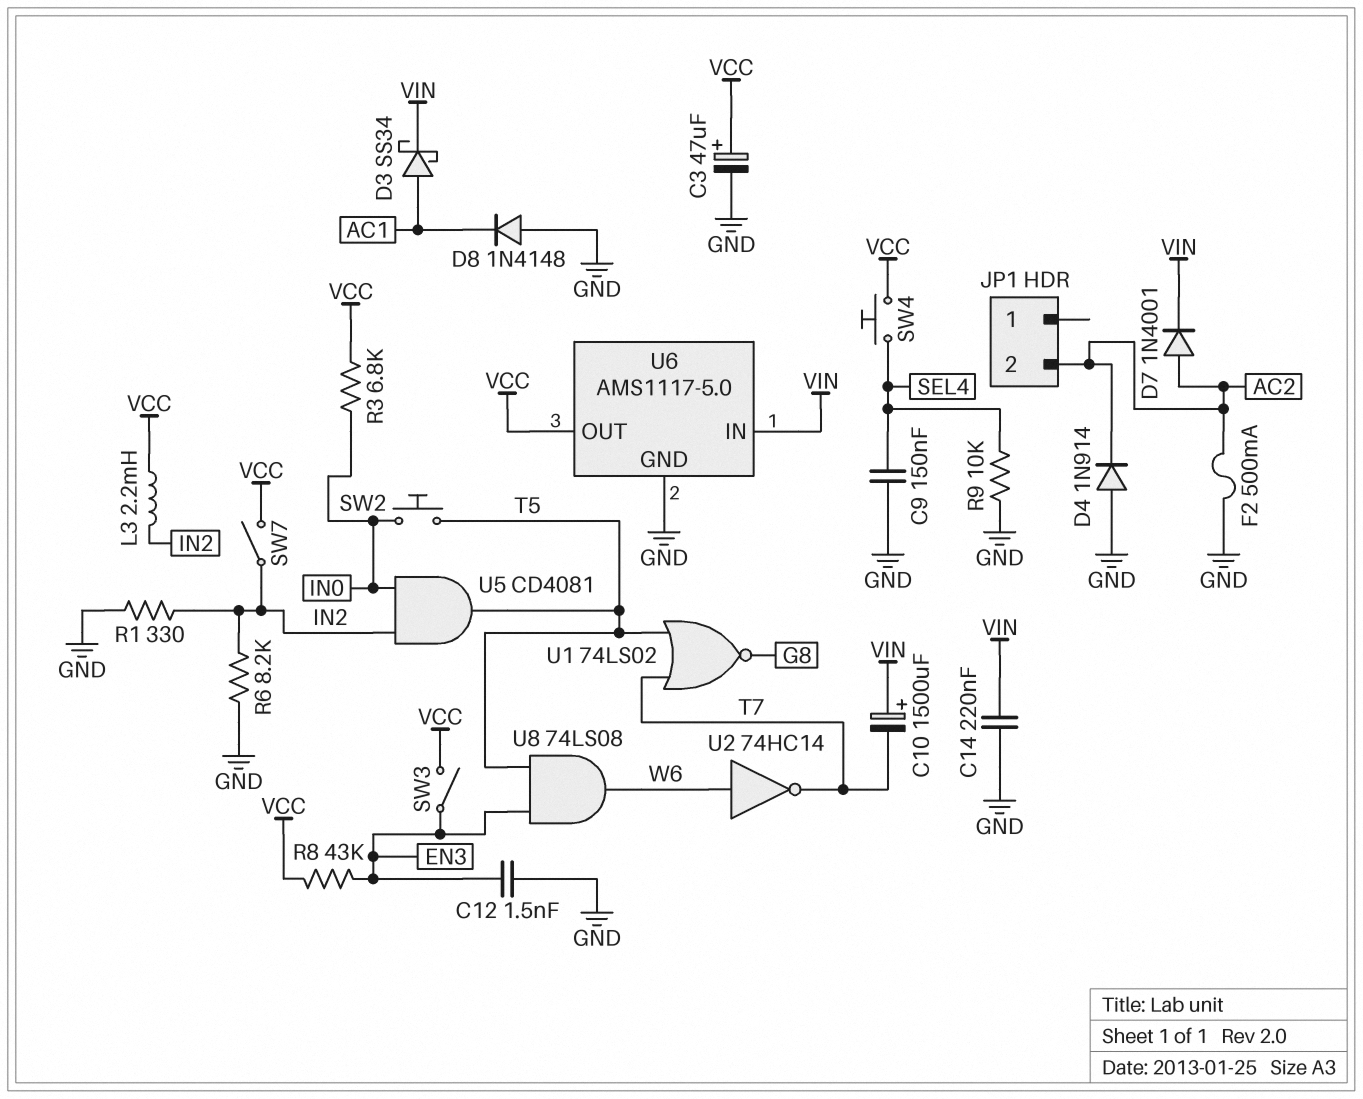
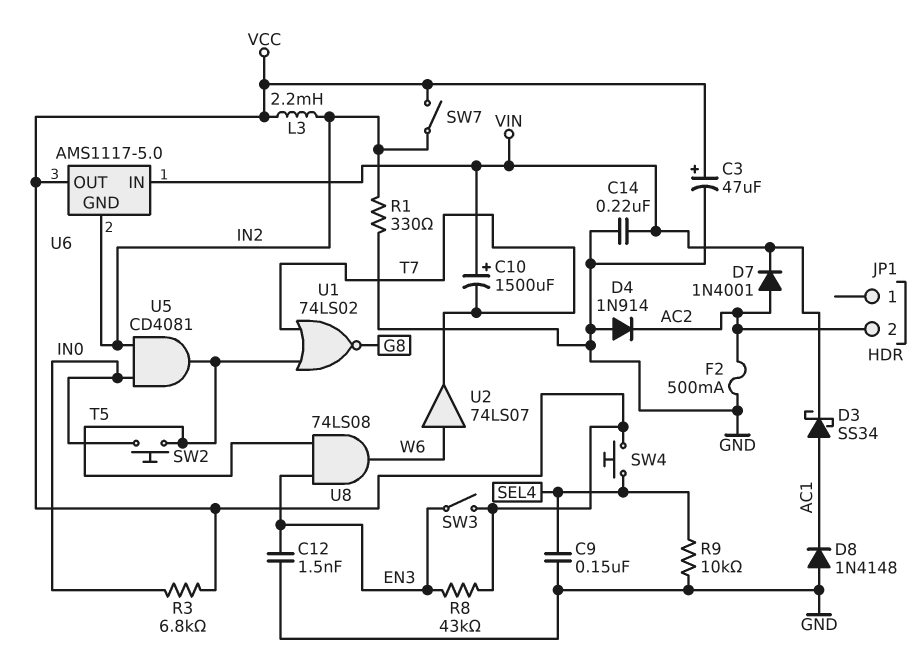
R6: 8.2k (GND, IN2) -> none
U2: NOT 74HC14 (in W6, out T7) -> buffer 74LS07 (in W6, out T7)
U6 pin GND: GND -> IN2

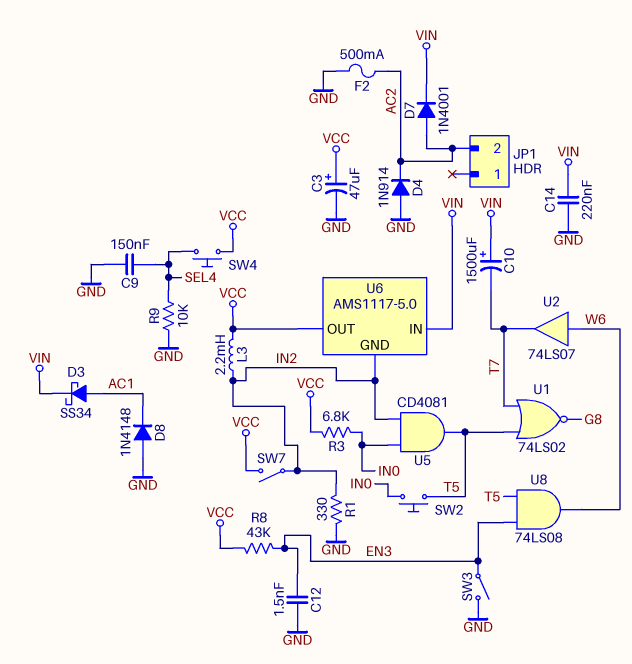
SW3: switch (EN3, VCC) -> switch (EN3, GND)

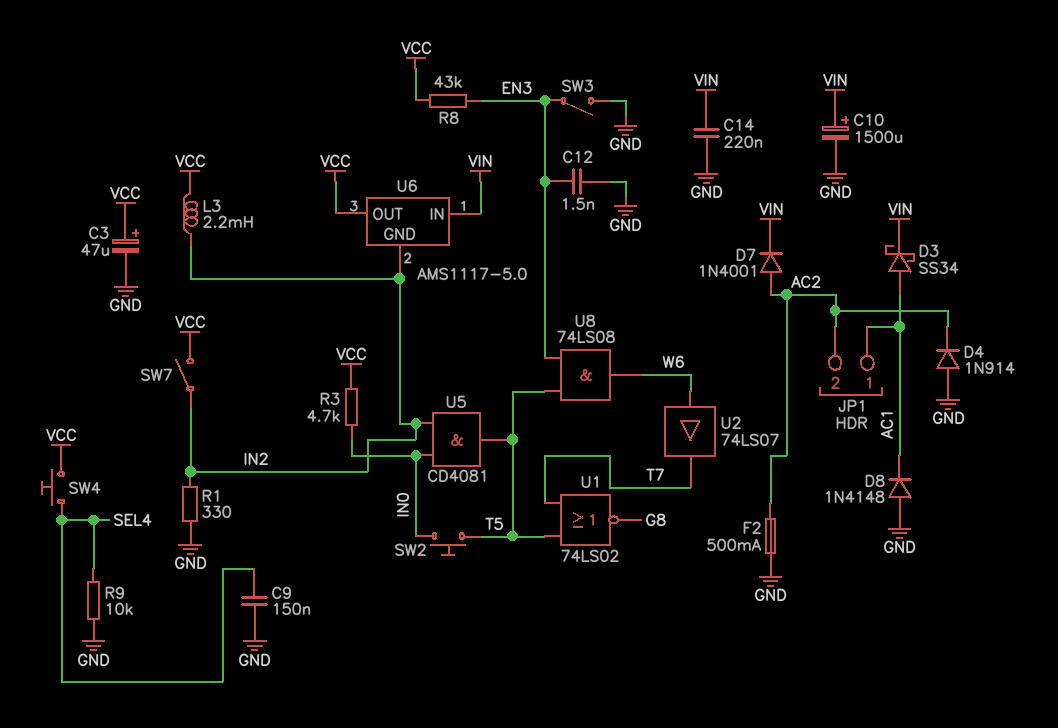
C10: 1500uF (plus VIN, minus T7) -> 1500uF (plus VIN, minus GND)
JP1 pin 1: none -> AC1
R3: 6.8k (IN0, VCC) -> 4.7k (IN0, VCC)

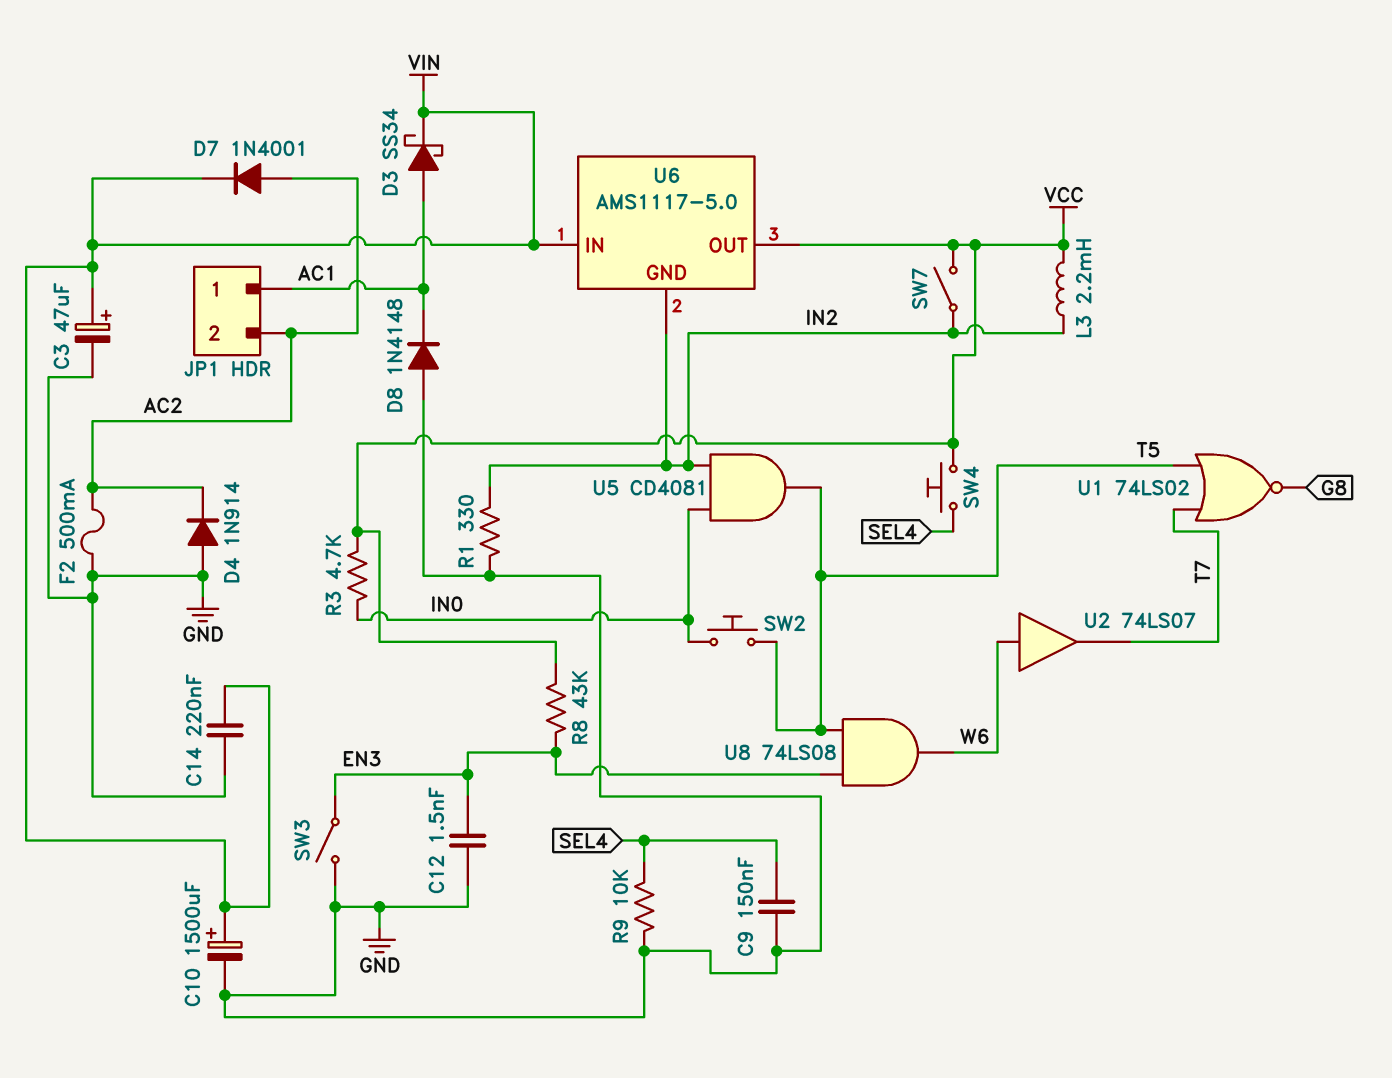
C3: 47uF (plus VCC, minus GND) -> 47uF (plus VIN, minus GND)

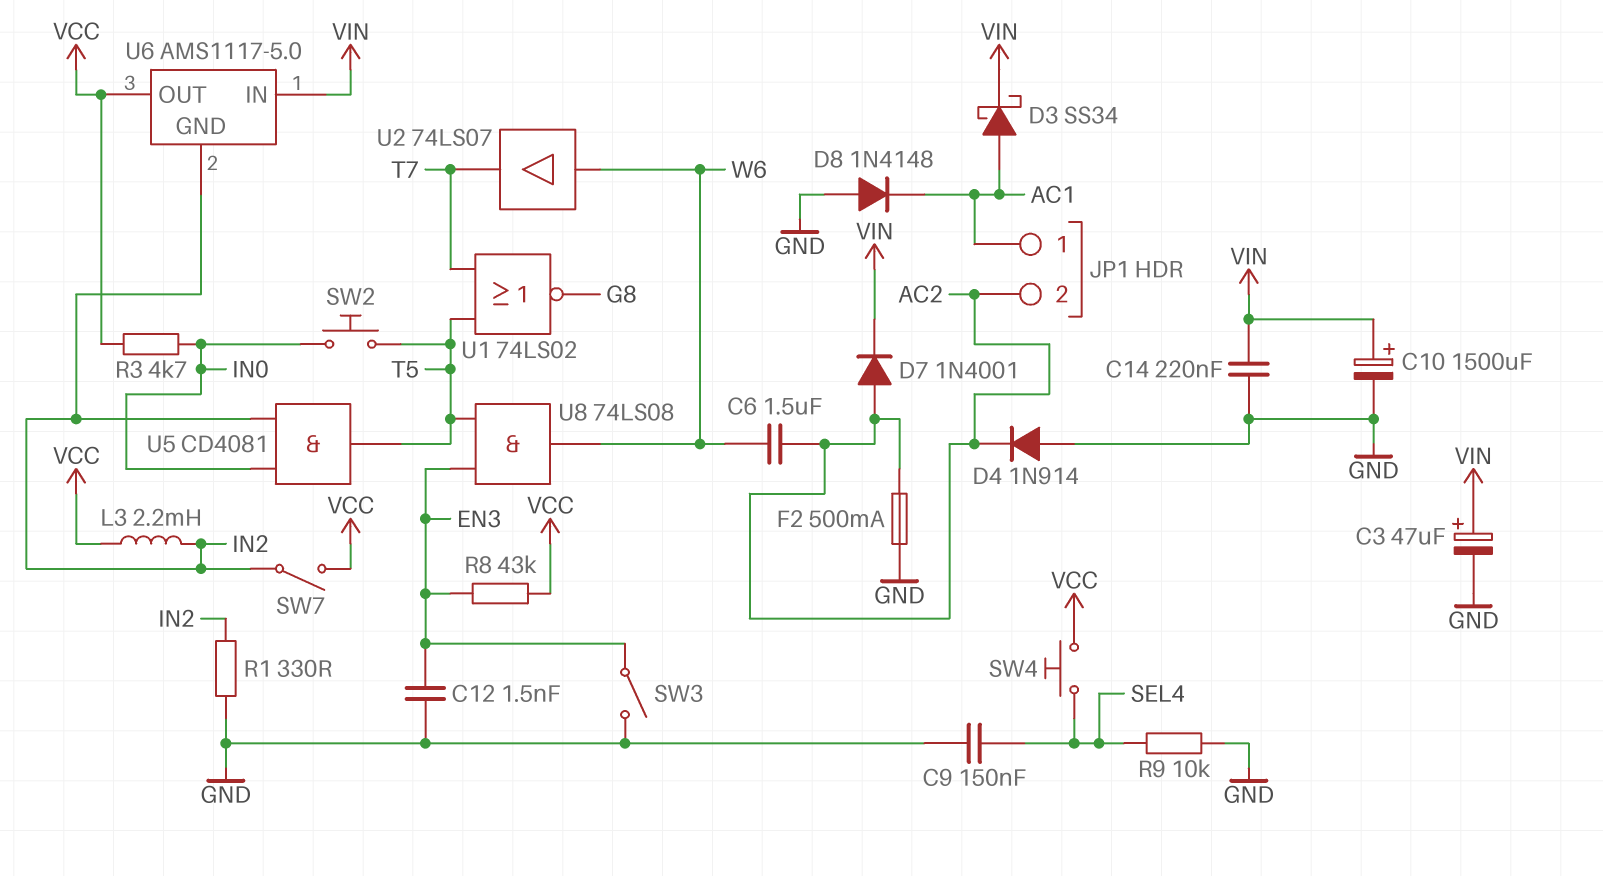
C6: none -> 1.5uF (AC2, W6)

